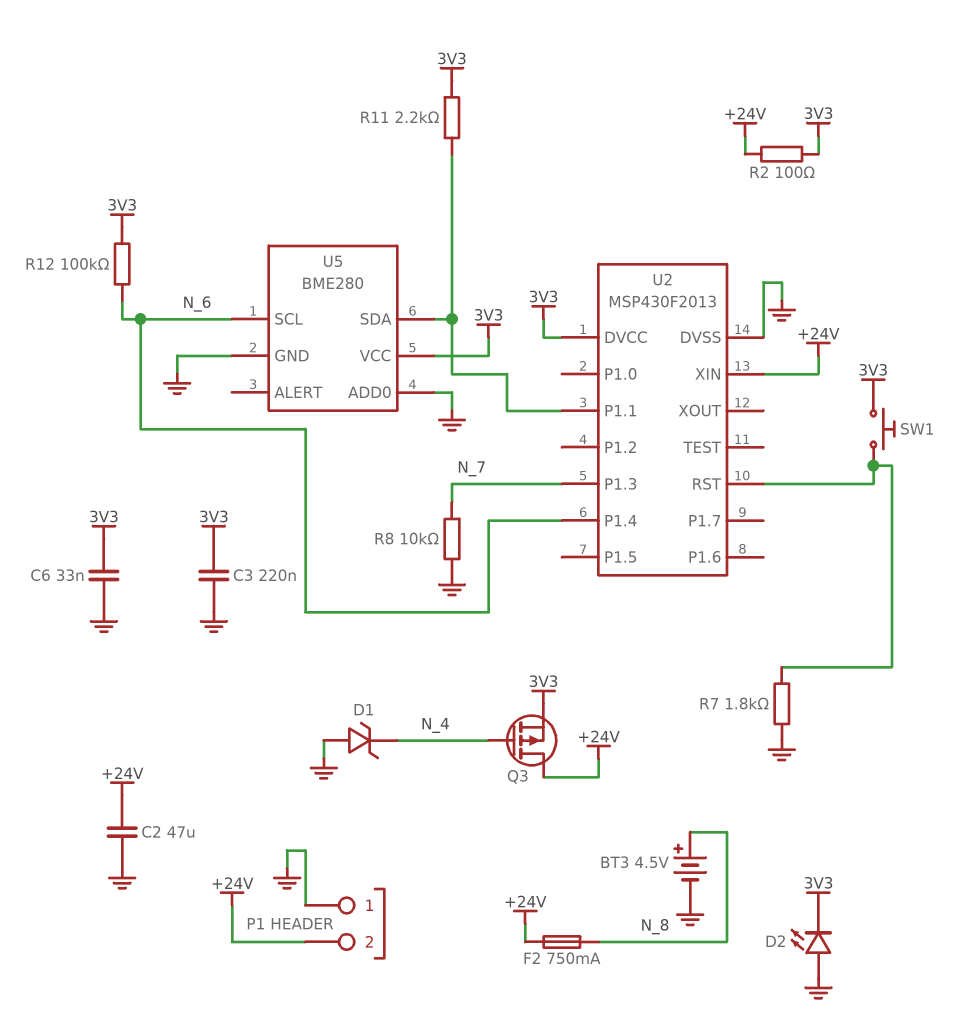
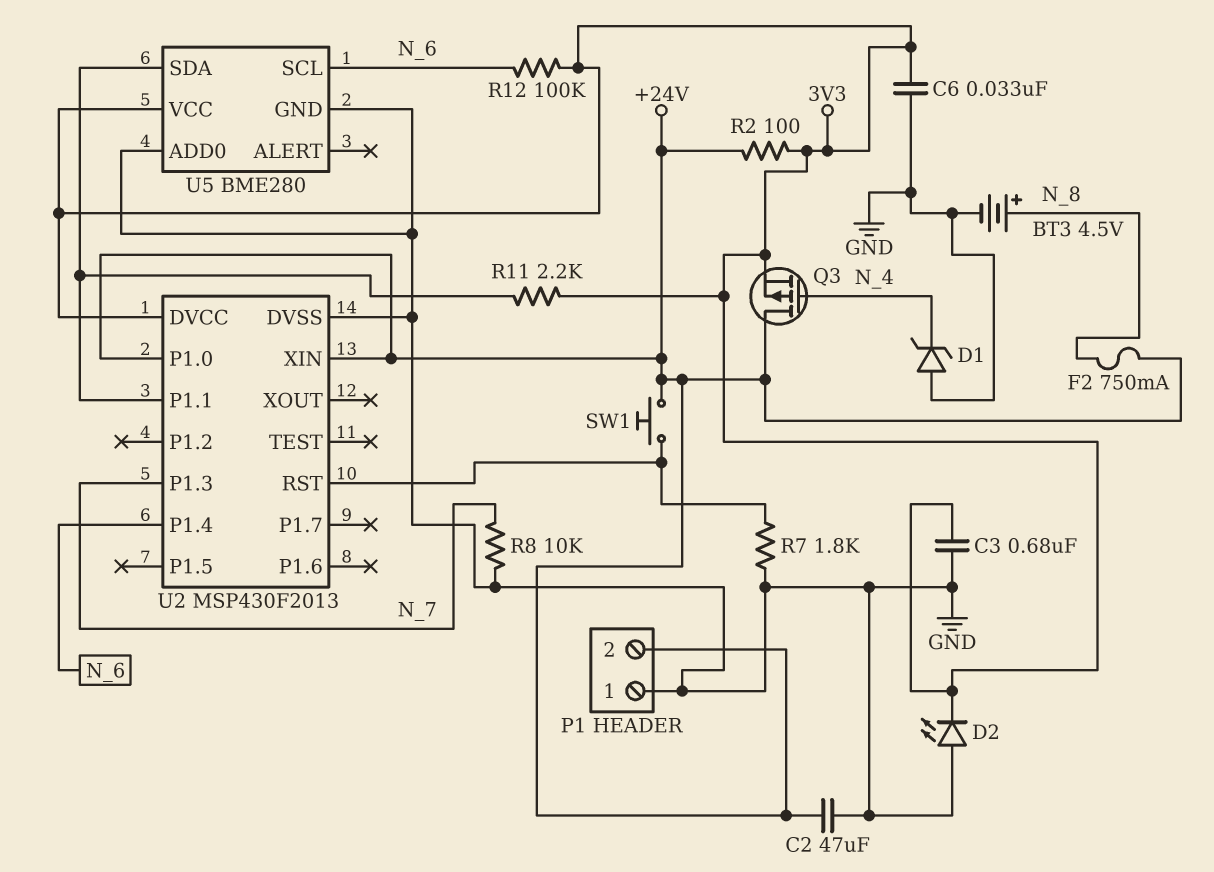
C3: 220nF (3V3, GND) -> 680nF (3V3, GND)
SW1: button (3V3, U2/RST) -> button (+24V, U2/RST)
U2 pin P1.0: none -> +24V

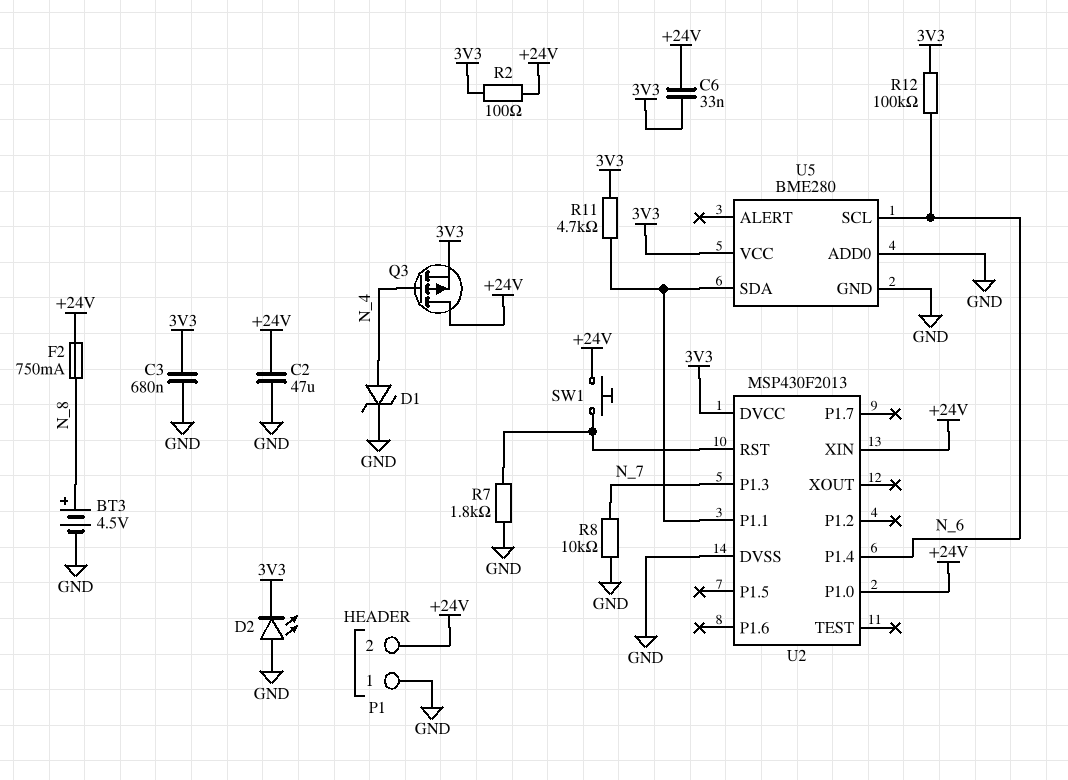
C6: 33nF (3V3, GND) -> 33nF (+24V, 3V3)
D1: zener (A GND, K N_4) -> zener (A N_4, K GND)
R11: 2.2k (3V3, U2/P1.1) -> 4.7k (3V3, U2/P1.1)

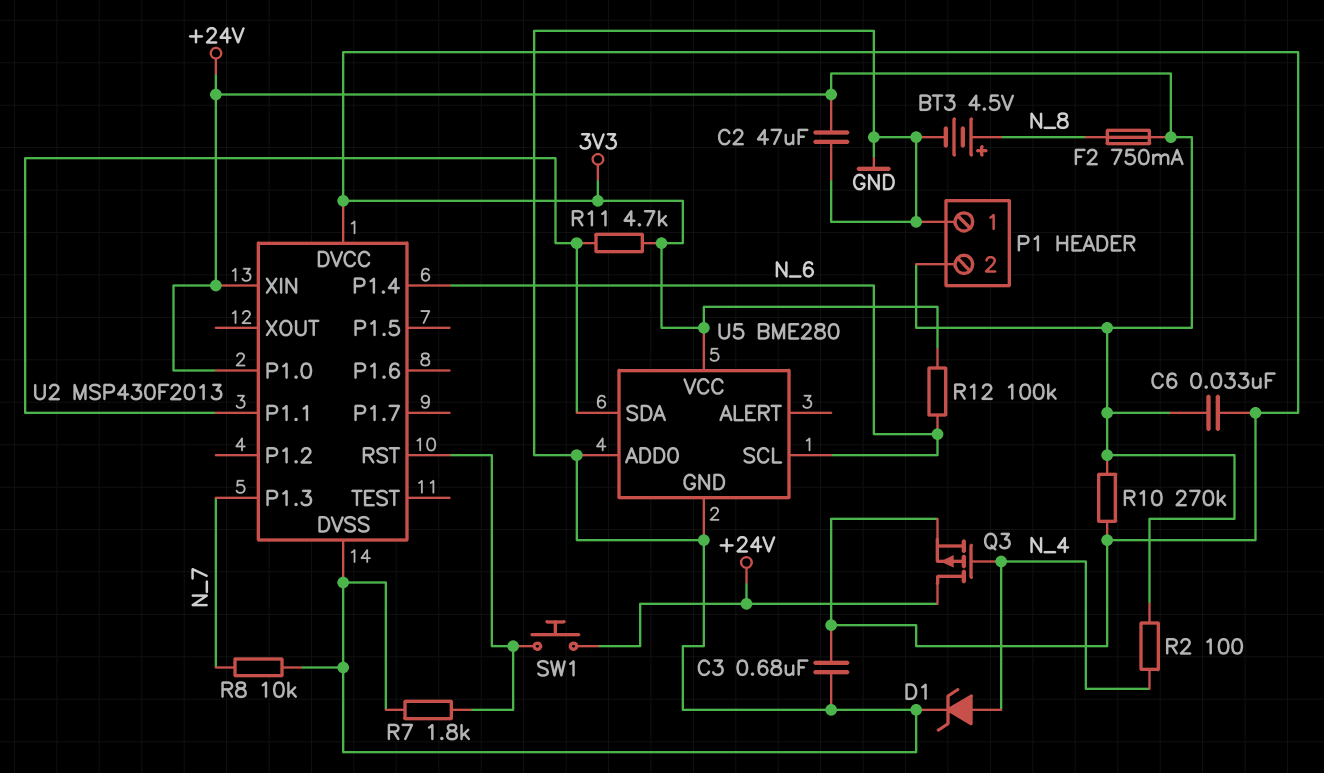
D2: LED (A GND, K 3V3) -> none
R2: 100 (+24V, 3V3) -> 100 (+24V, N_4)
R10: none -> 270k (+24V, 3V3)

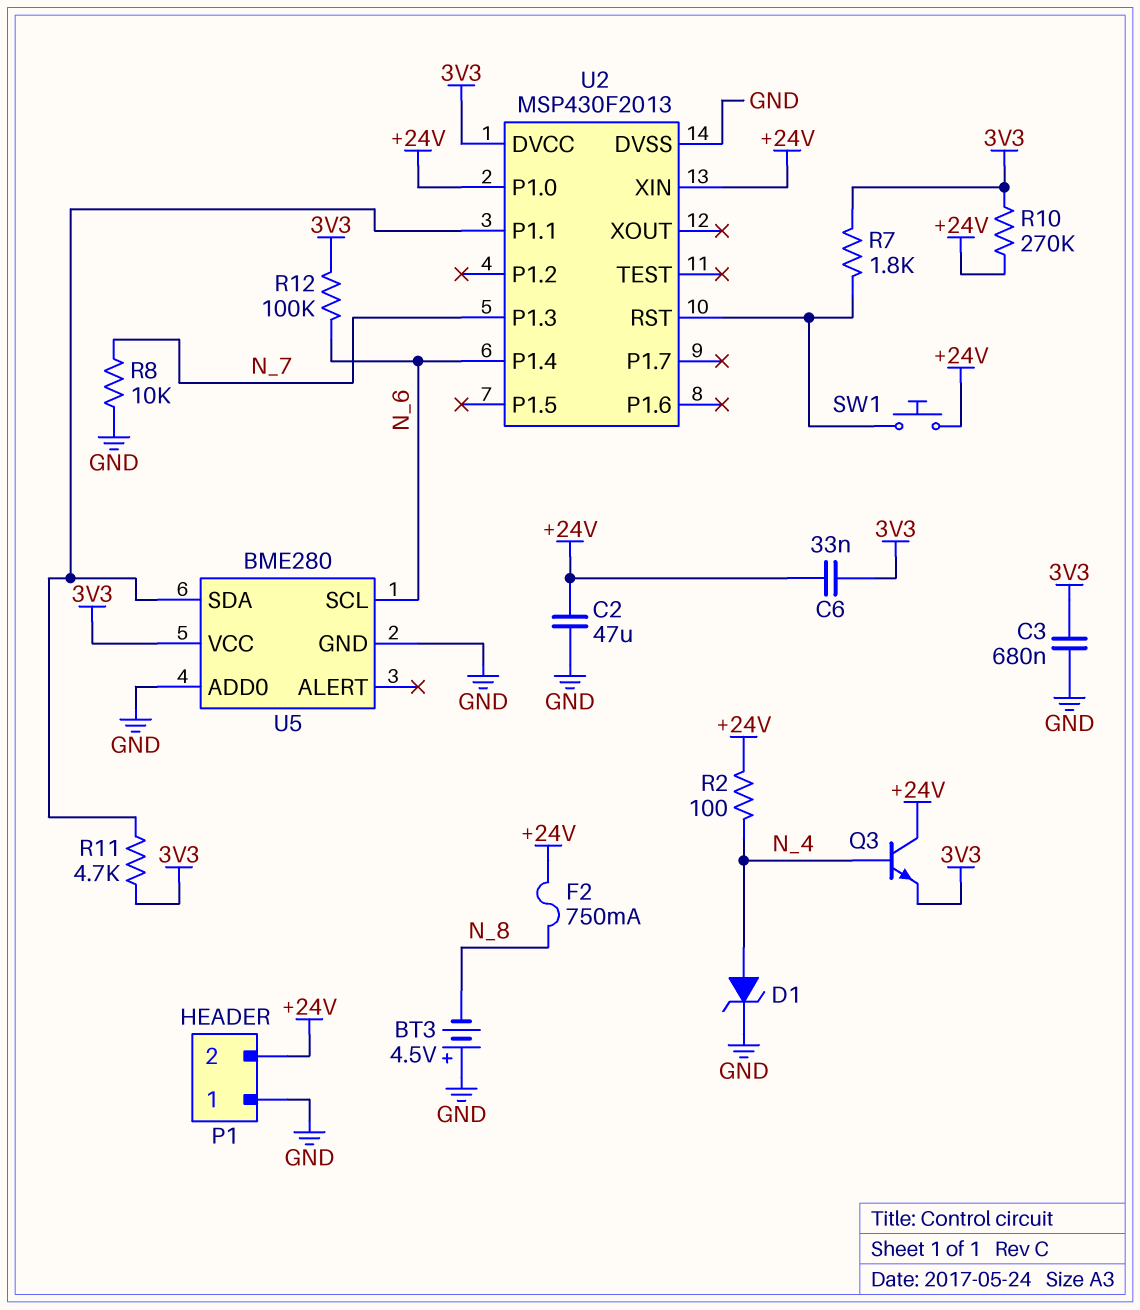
BT3: 4.5V (plus N_8, minus GND) -> 4.5V (plus GND, minus N_8)
Q3: PMOS (G N_4, D +24V, S 3V3) -> NPN (B N_4, C +24V, E 3V3)
R7: 1.8k (GND, U2/RST) -> 1.8k (3V3, U2/RST)

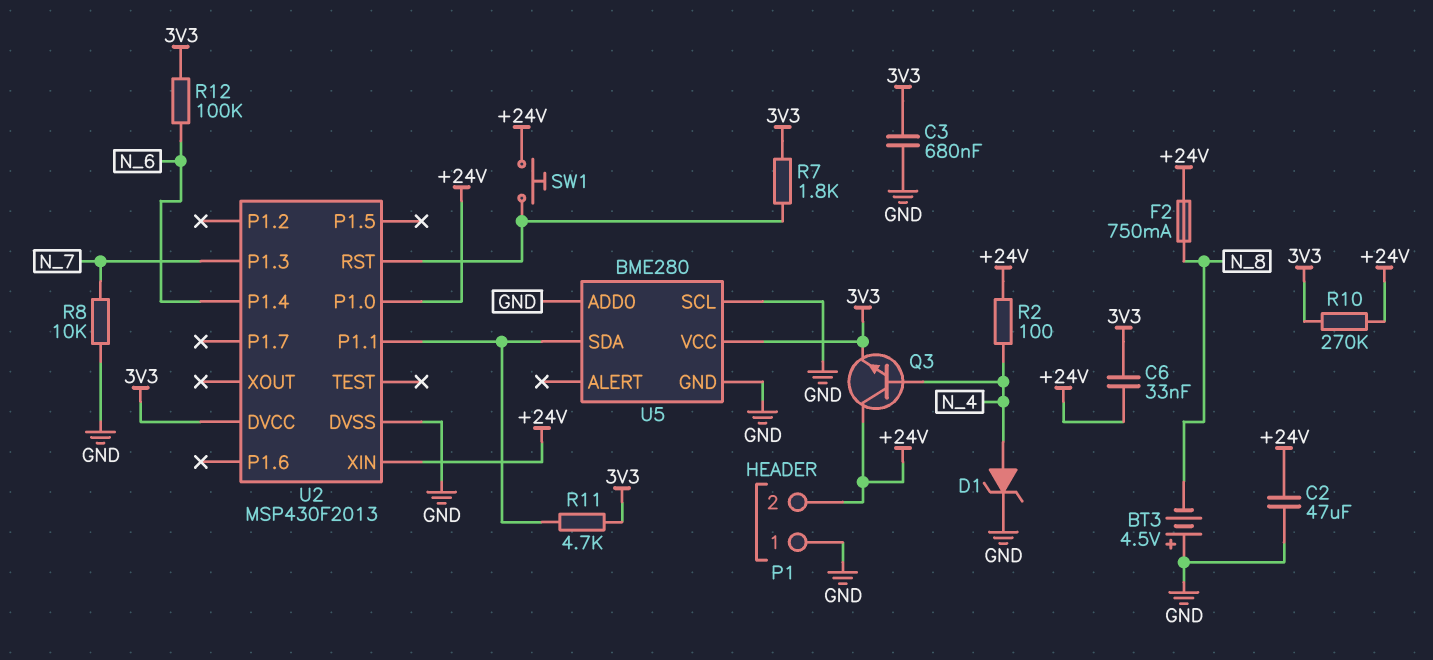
U5 pin SCL: N_6 -> GND

